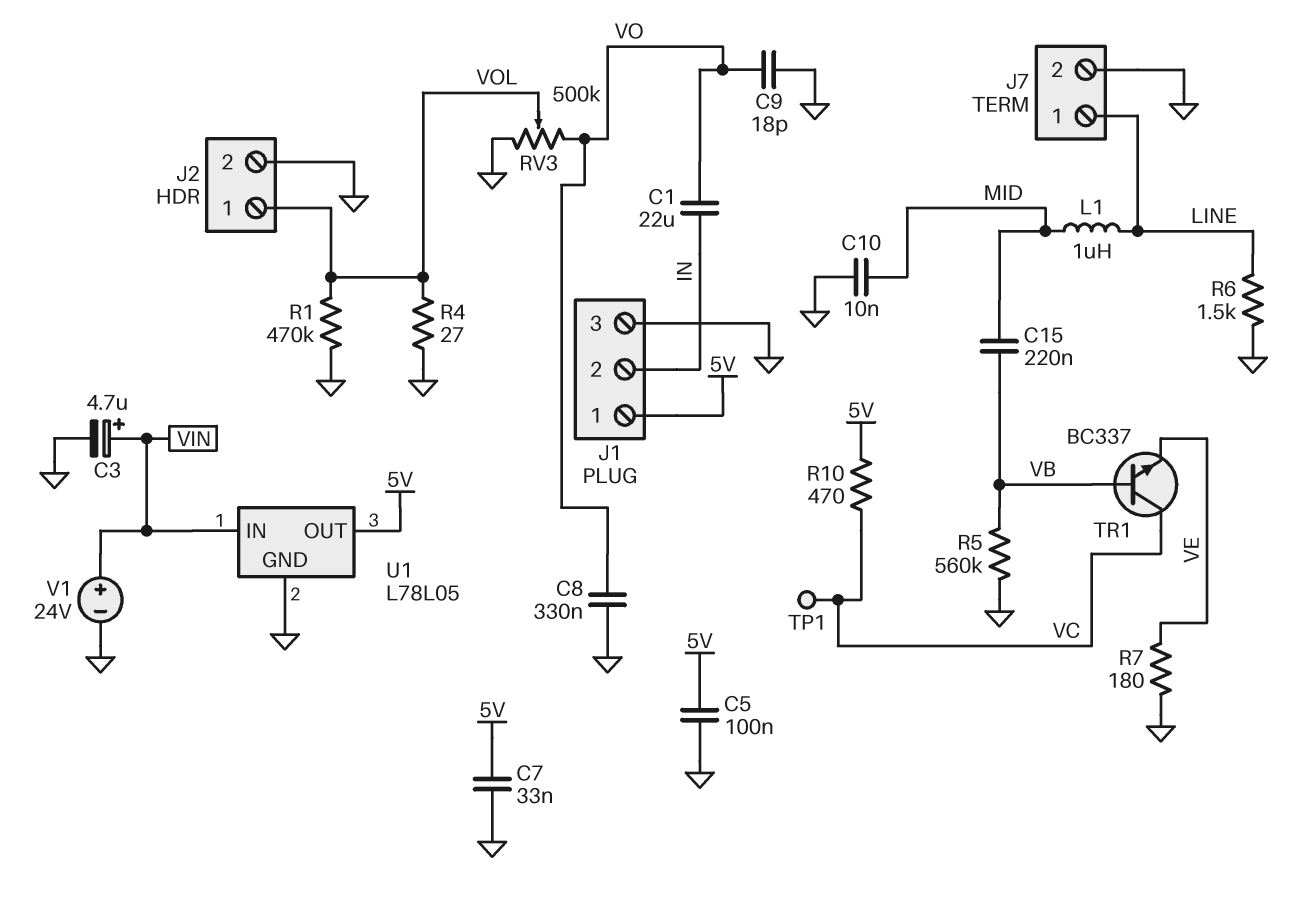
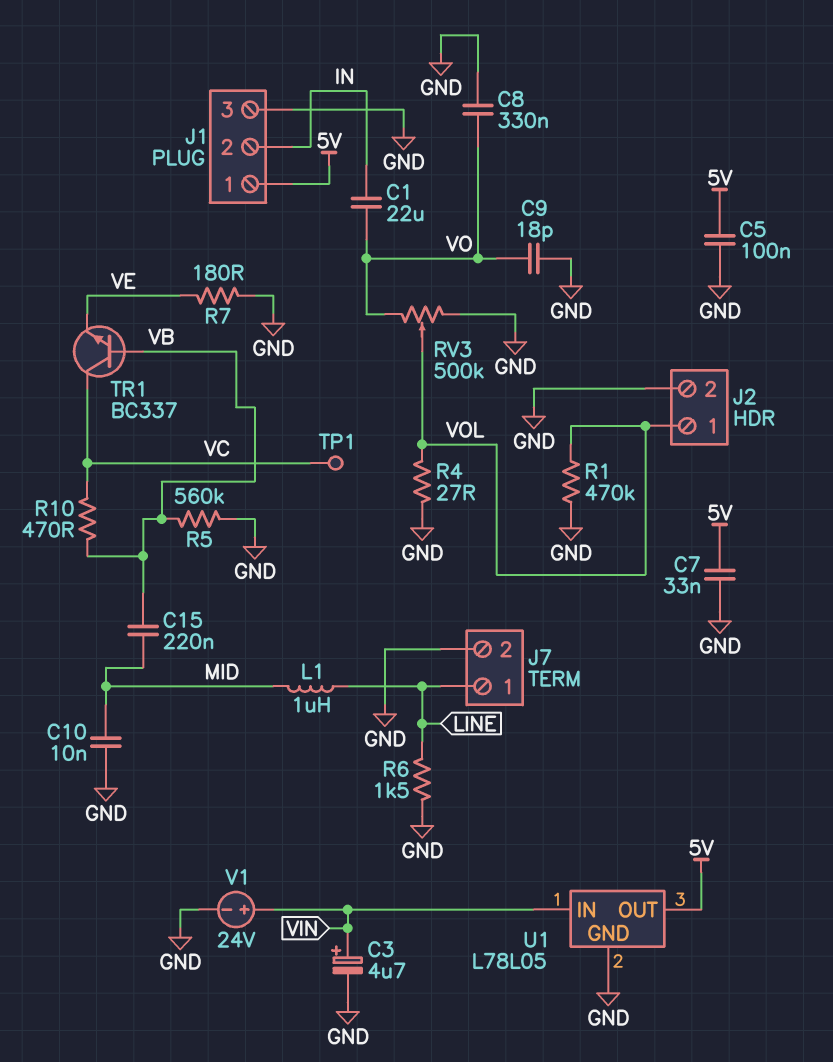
R10: 470 (5V, VC) -> 470 (VB, VC)

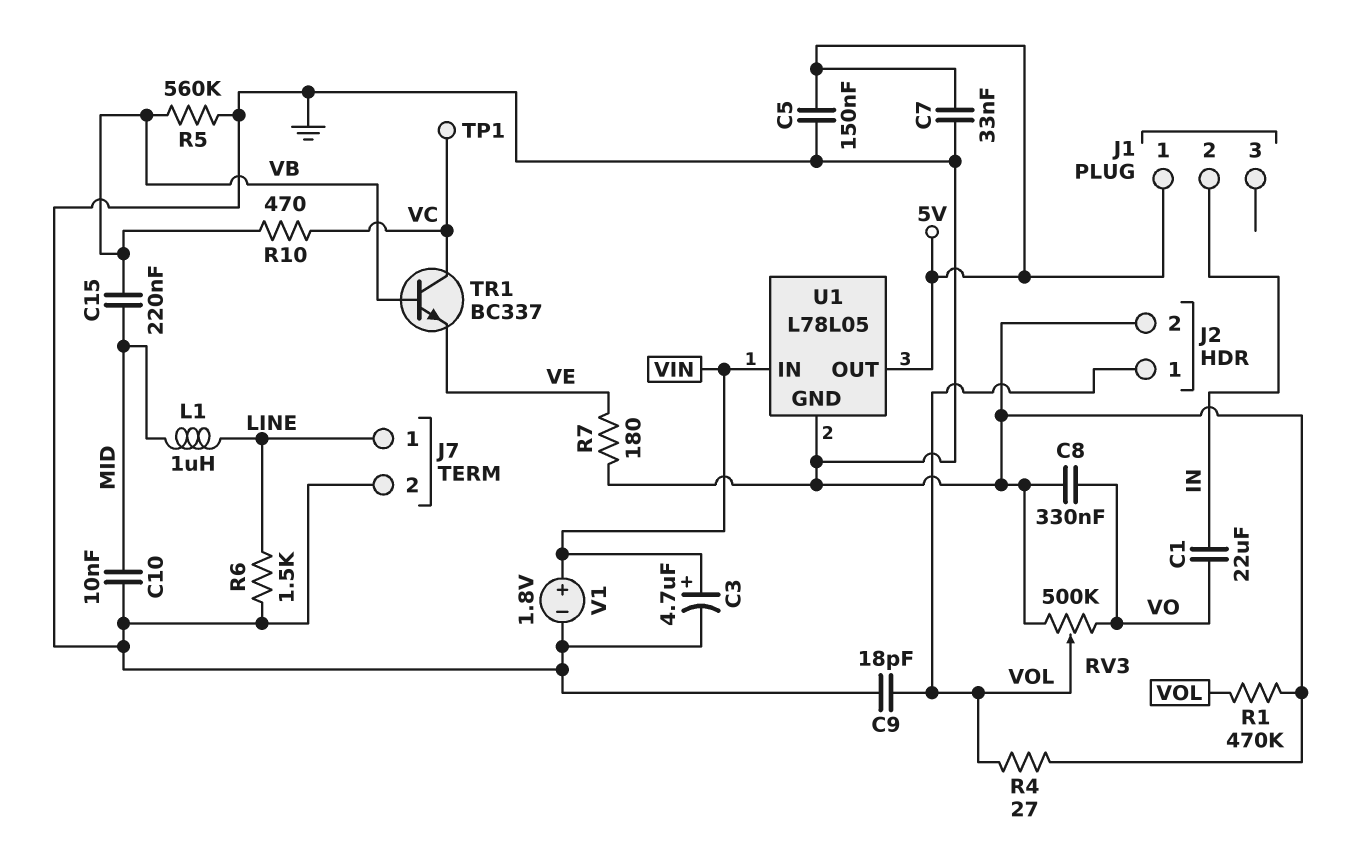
C5: 100nF (5V, GND) -> 150nF (5V, GND)
C9: 18pF (GND, VO) -> 18pF (GND, VOL)
J1 pin 3: GND -> none
V1: 24V (plus VIN, minus GND) -> 1.8V (plus VIN, minus GND)

